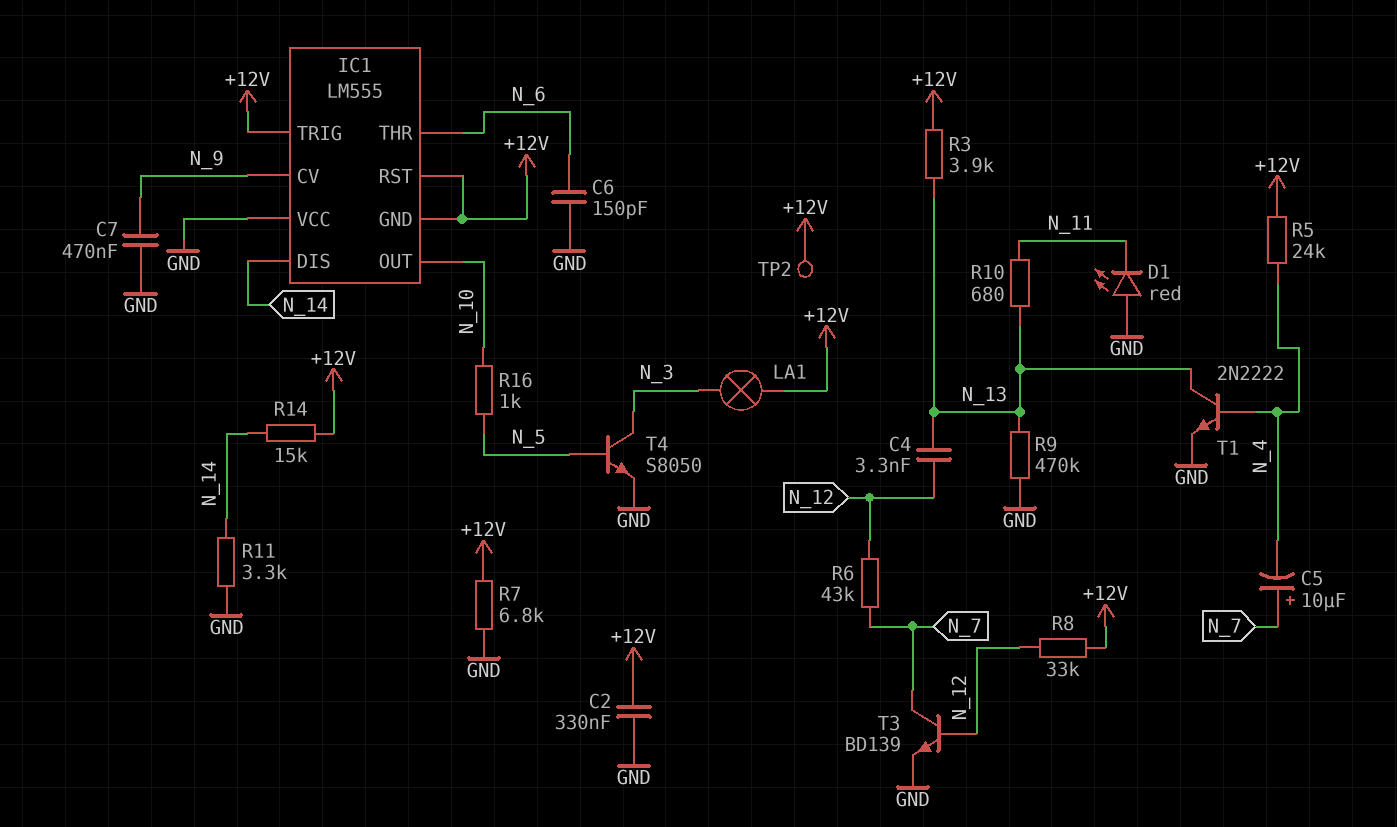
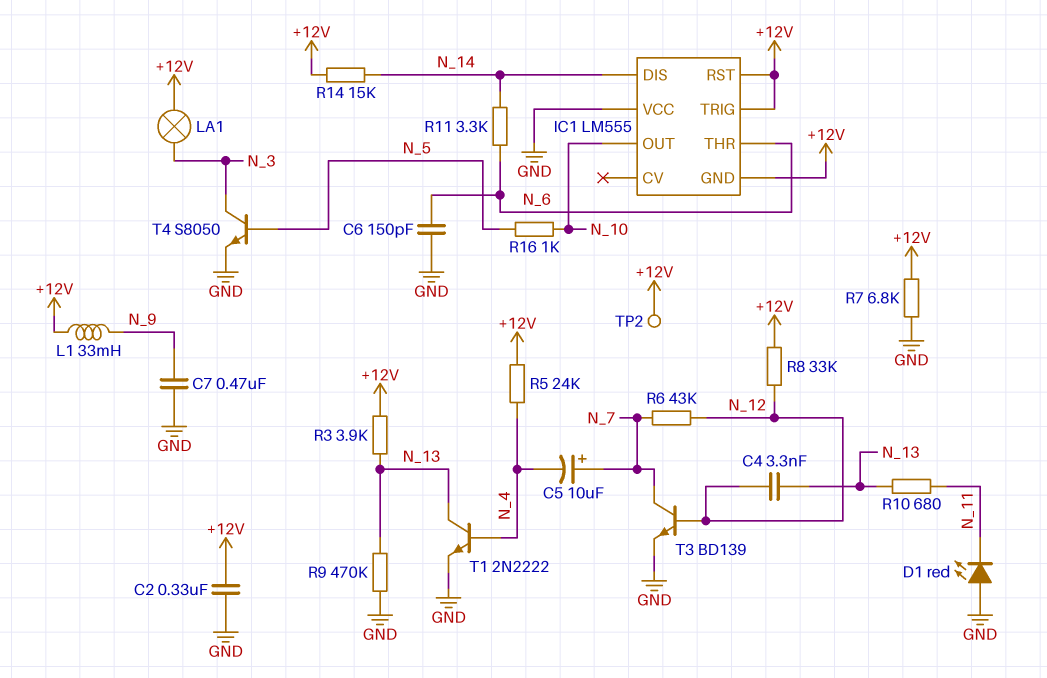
IC1 pin CV: N_9 -> none
L1: none -> 33mH (+12V, N_9)
R11: 3.3k (GND, N_14) -> 3.3k (N_6, N_14)

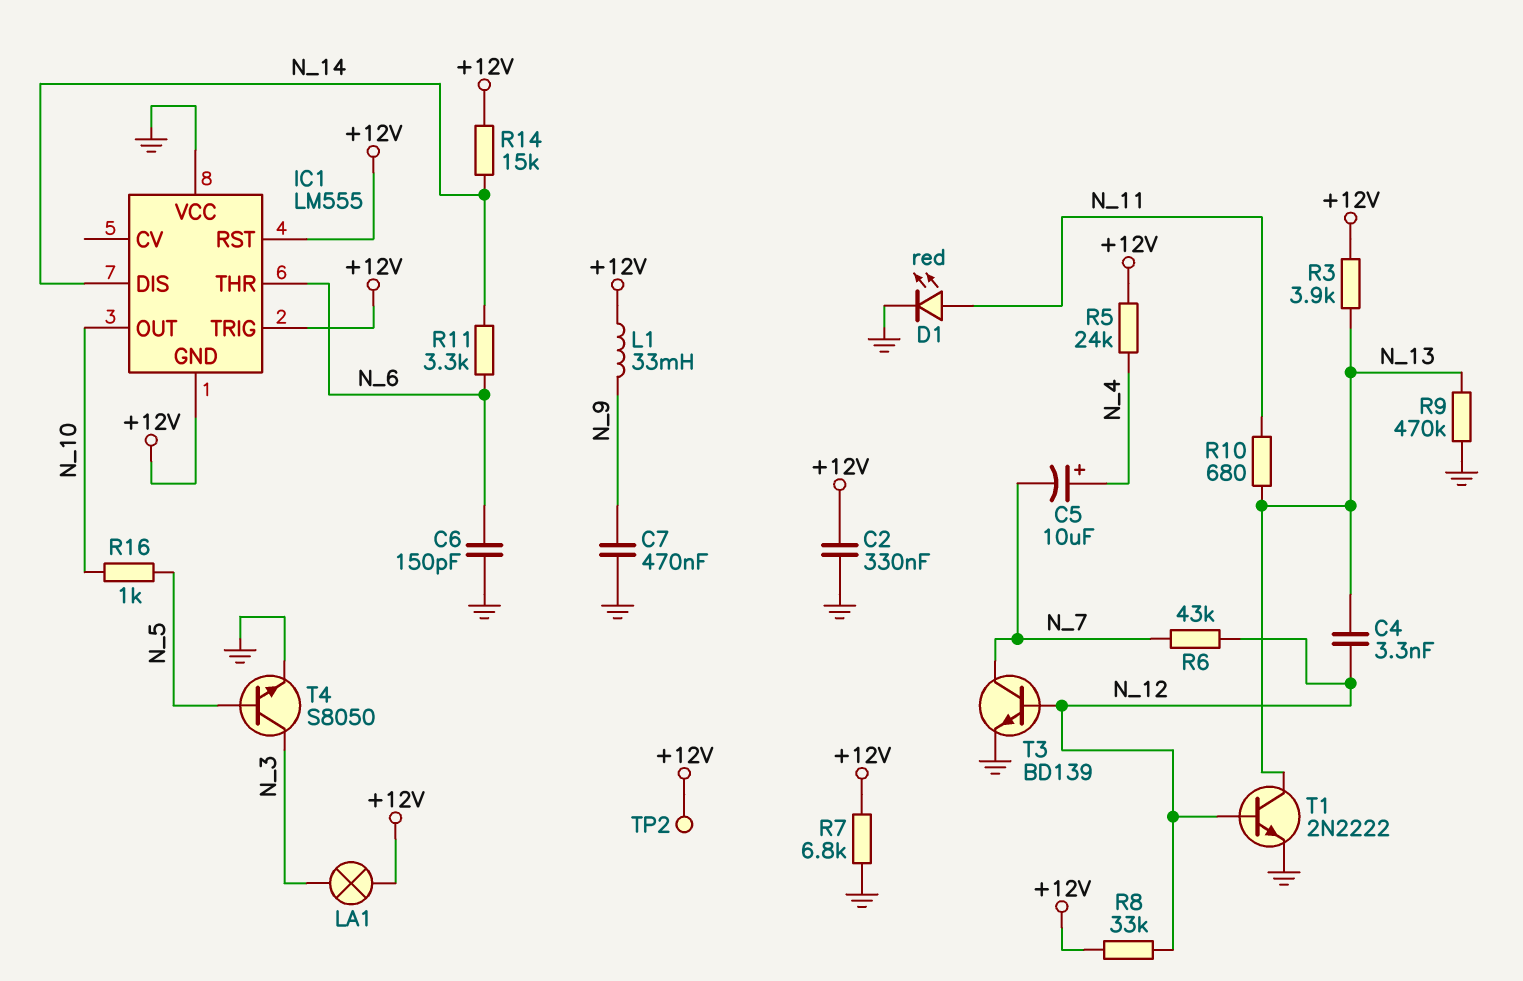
C5: 10uF (plus N_7, minus N_4) -> 10uF (plus N_4, minus N_7)
D1: LED red (A GND, K N_11) -> LED red (A N_11, K GND)
T1: NPN 2N2222 (B N_4, C N_13, E GND) -> NPN 2N2222 (B N_12, C N_13, E GND)

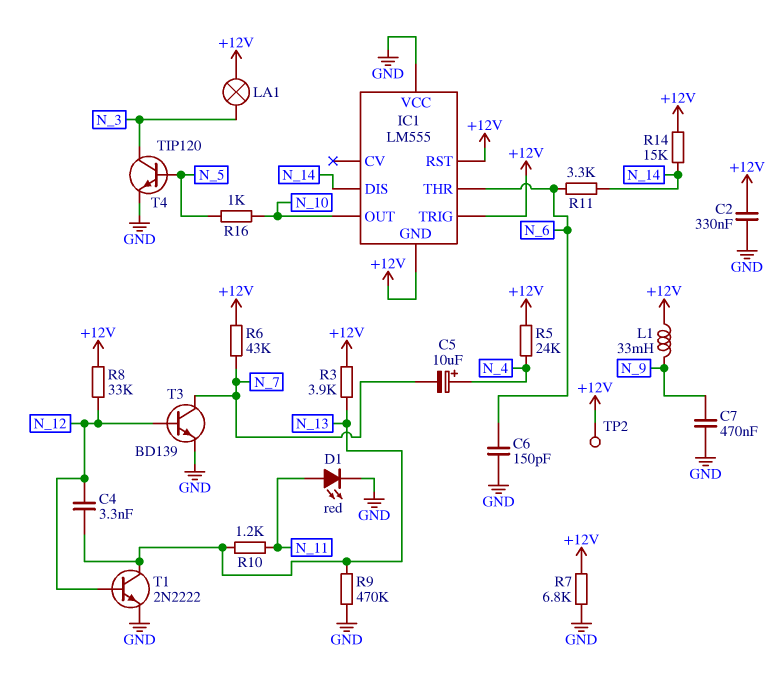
R6: 43k (N_7, N_12) -> 43k (+12V, N_7)
R10: 680 (N_11, N_13) -> 1.2k (N_11, N_13)
T4: NPN S8050 (B N_5, C N_3, E GND) -> NPN TIP120 (B N_5, C N_3, E GND)

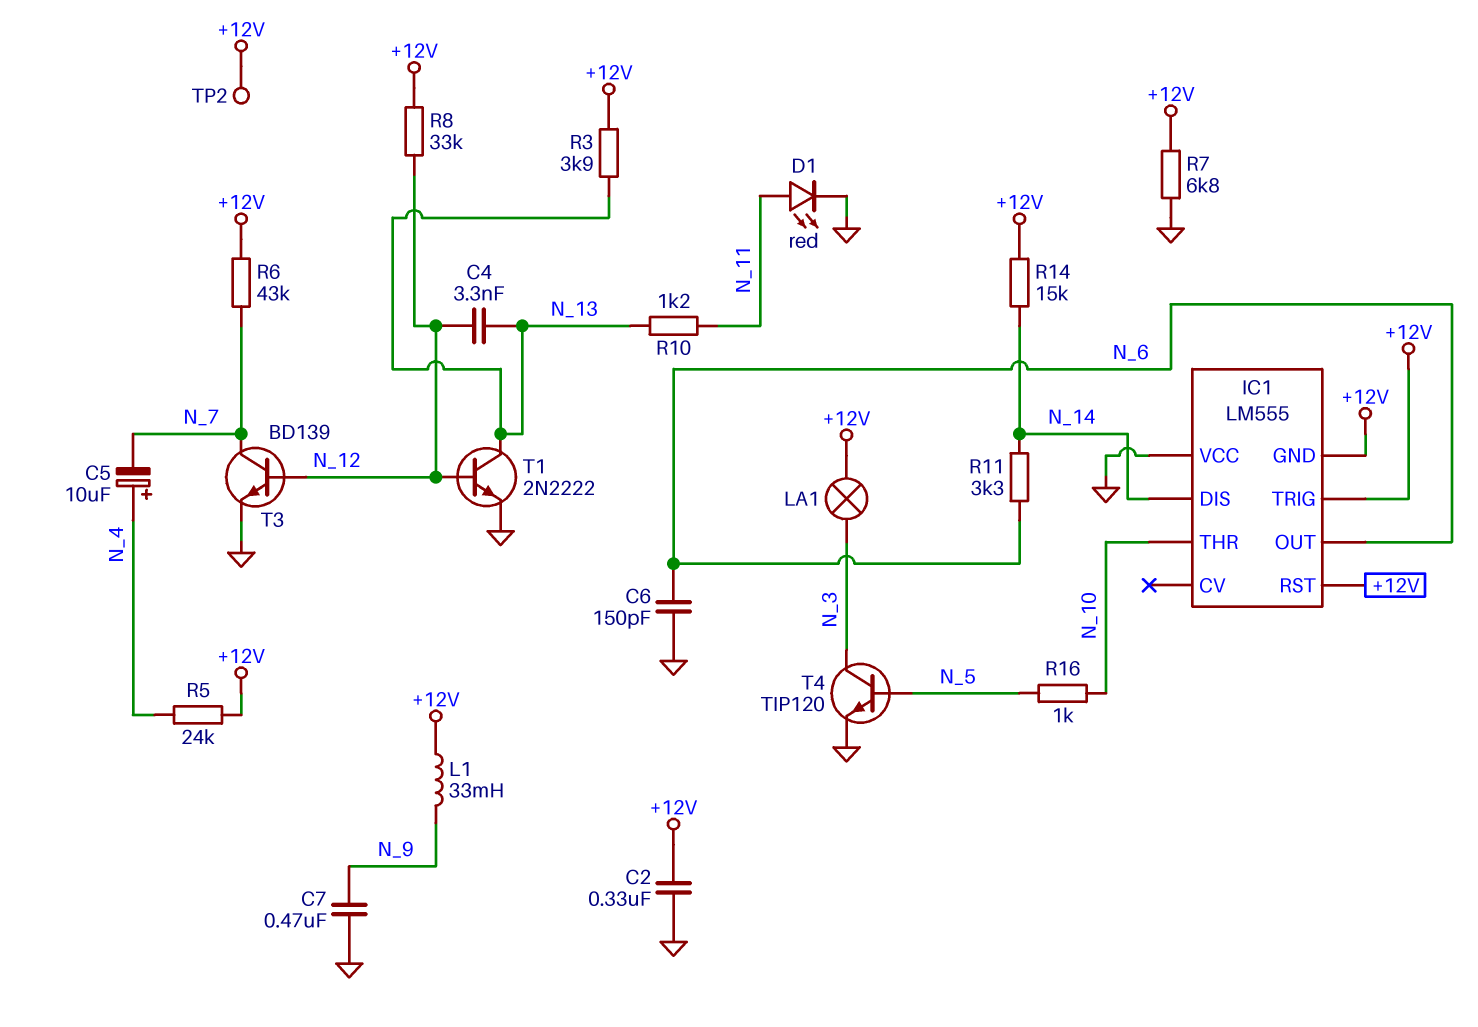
IC1 pin OUT: N_10 -> N_6
IC1 pin THR: N_6 -> N_10
R9: 470k (GND, N_13) -> none

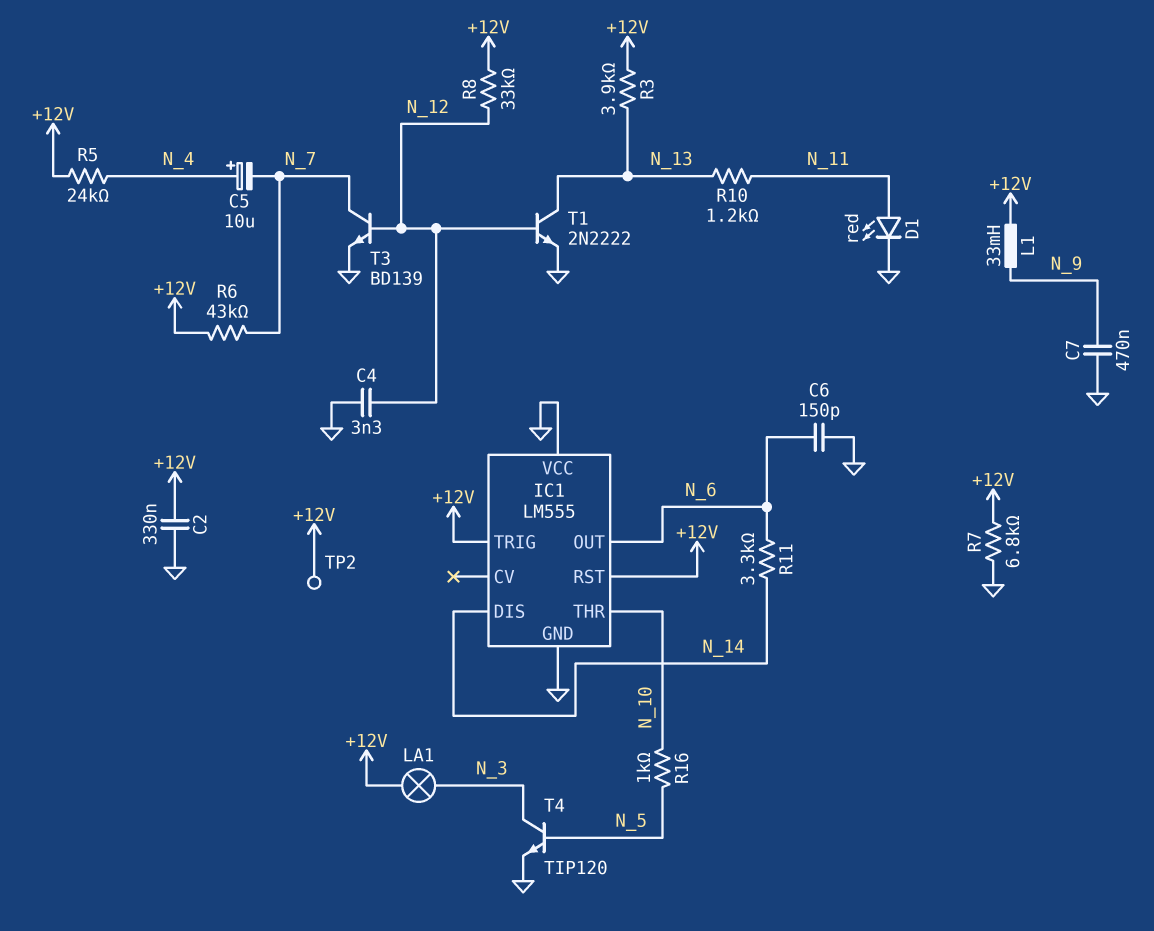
C4: 3.3nF (N_12, N_13) -> 3.3nF (GND, N_12)
IC1 pin GND: +12V -> GND
R14: 15k (+12V, N_14) -> none

